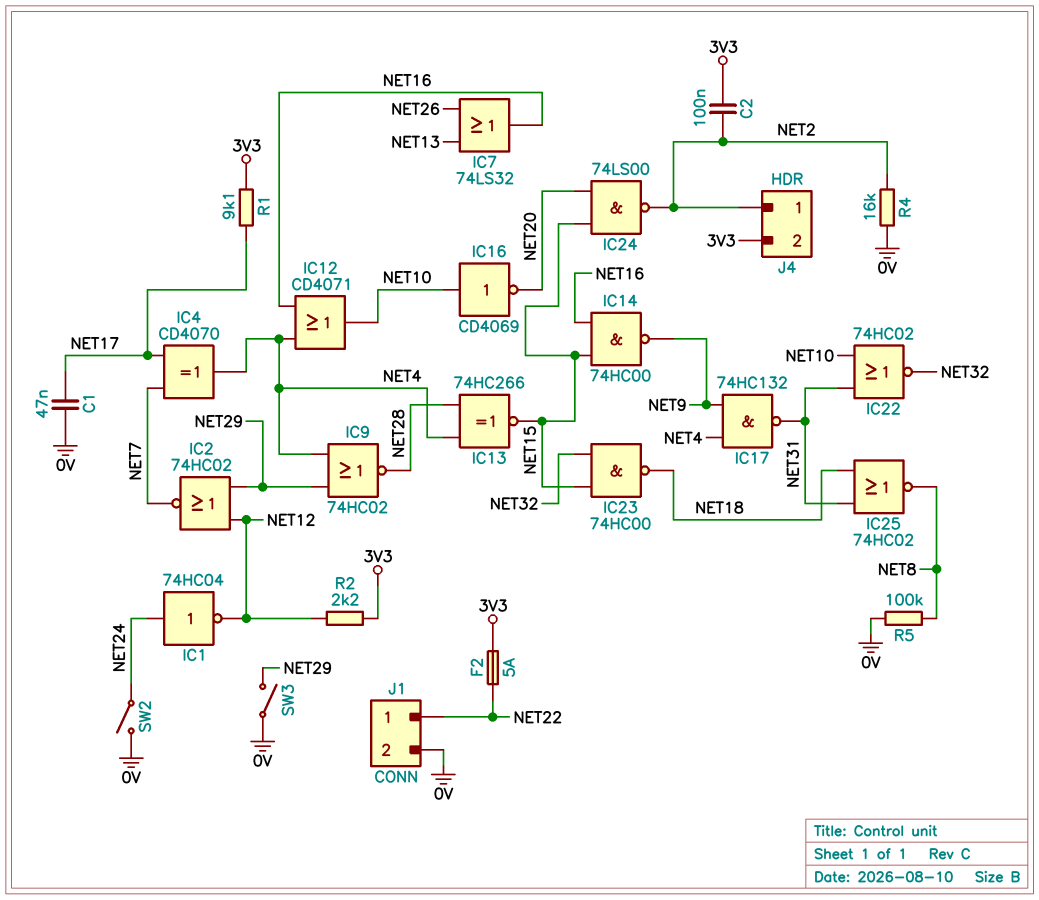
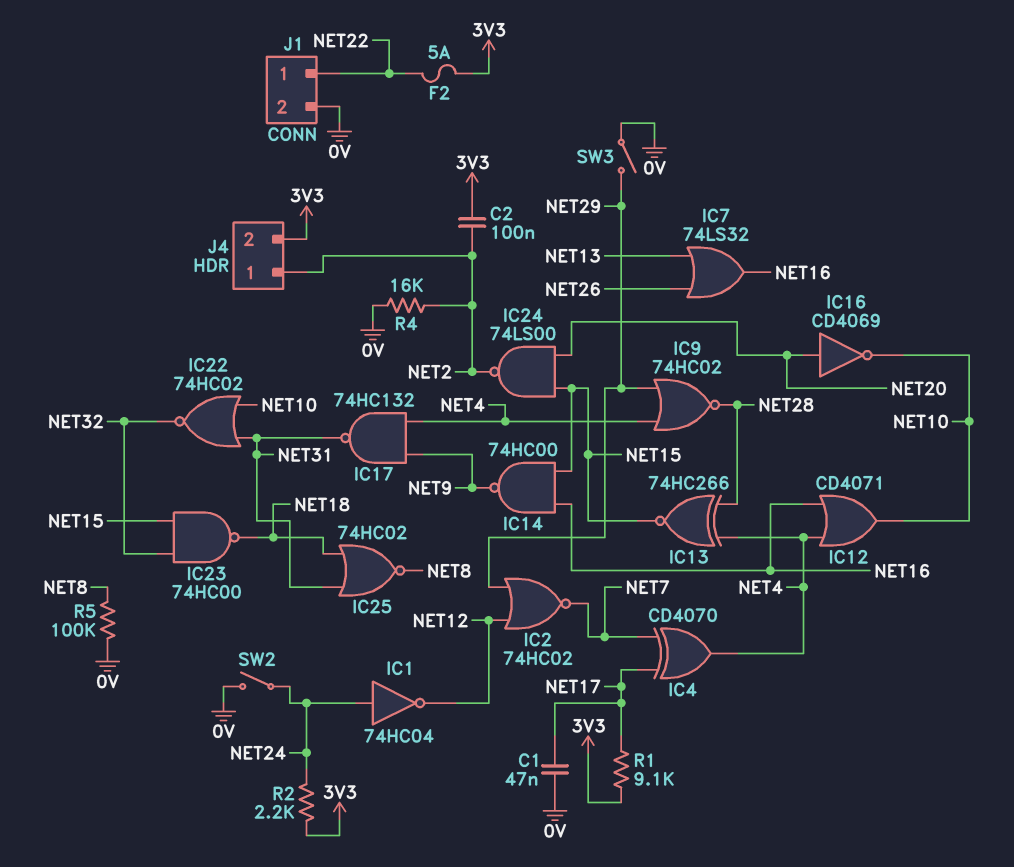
IC16: NOT CD4069 (in NET10, out NET20) -> NOT CD4069 (in NET20, out NET10)
R2: 2.2k (3V3, NET12) -> 2.2k (3V3, NET24)

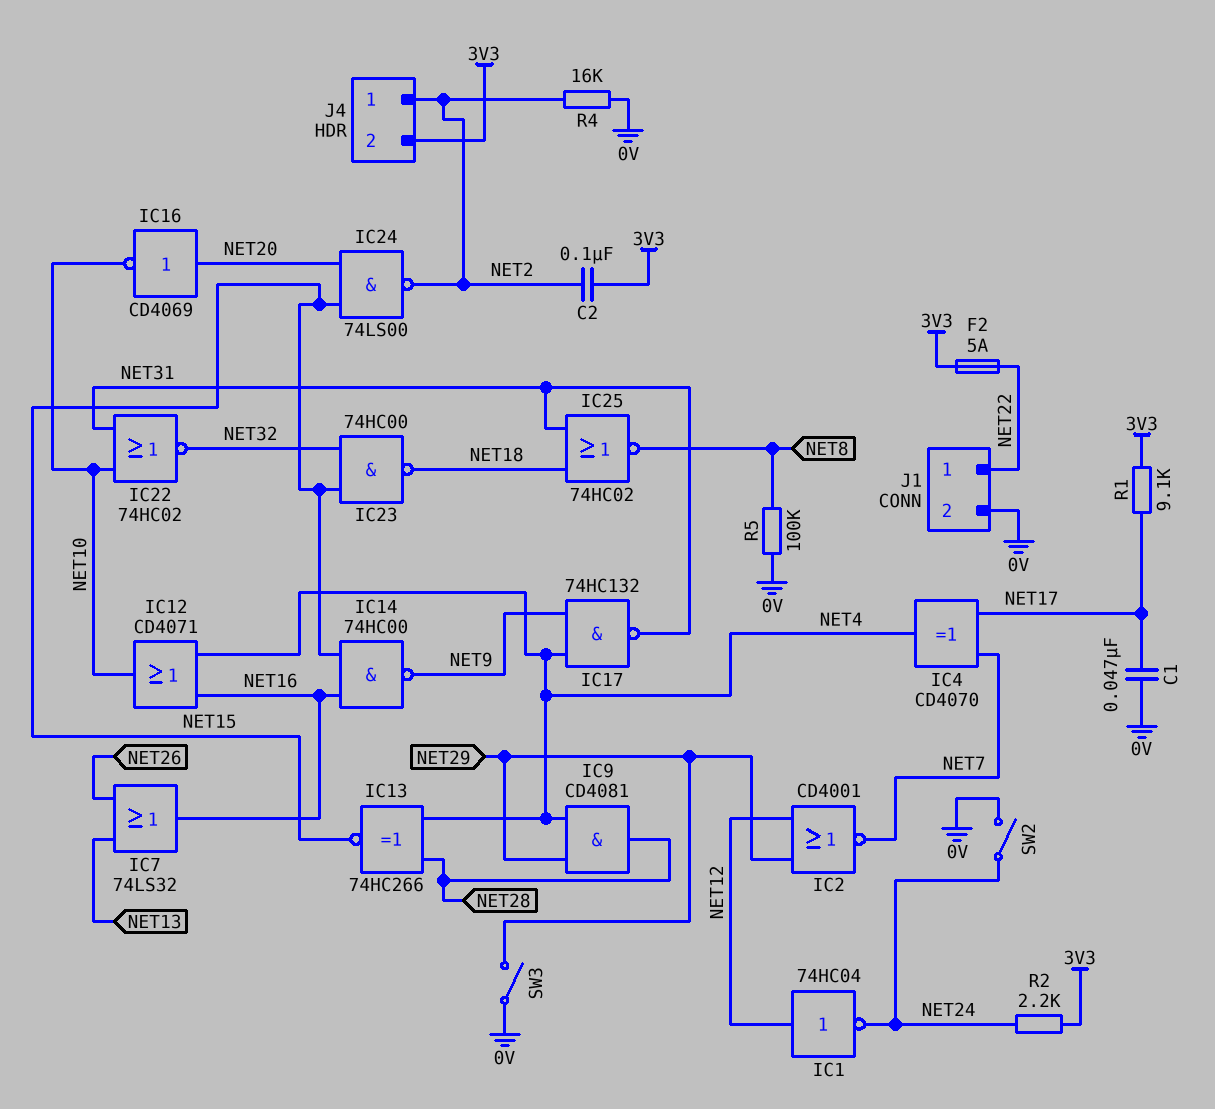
IC1: NOT 74HC04 (in NET24, out NET12) -> NOT 74HC04 (in NET12, out NET24)
IC2: NOR 74HC02 (in NET12, in NET29, out NET7) -> NOR CD4001 (in NET12, in NET29, out NET7)
IC9: NOR 74HC02 (in NET4, in NET29, out NET28) -> AND CD4081 (in NET4, in NET29, out NET28)

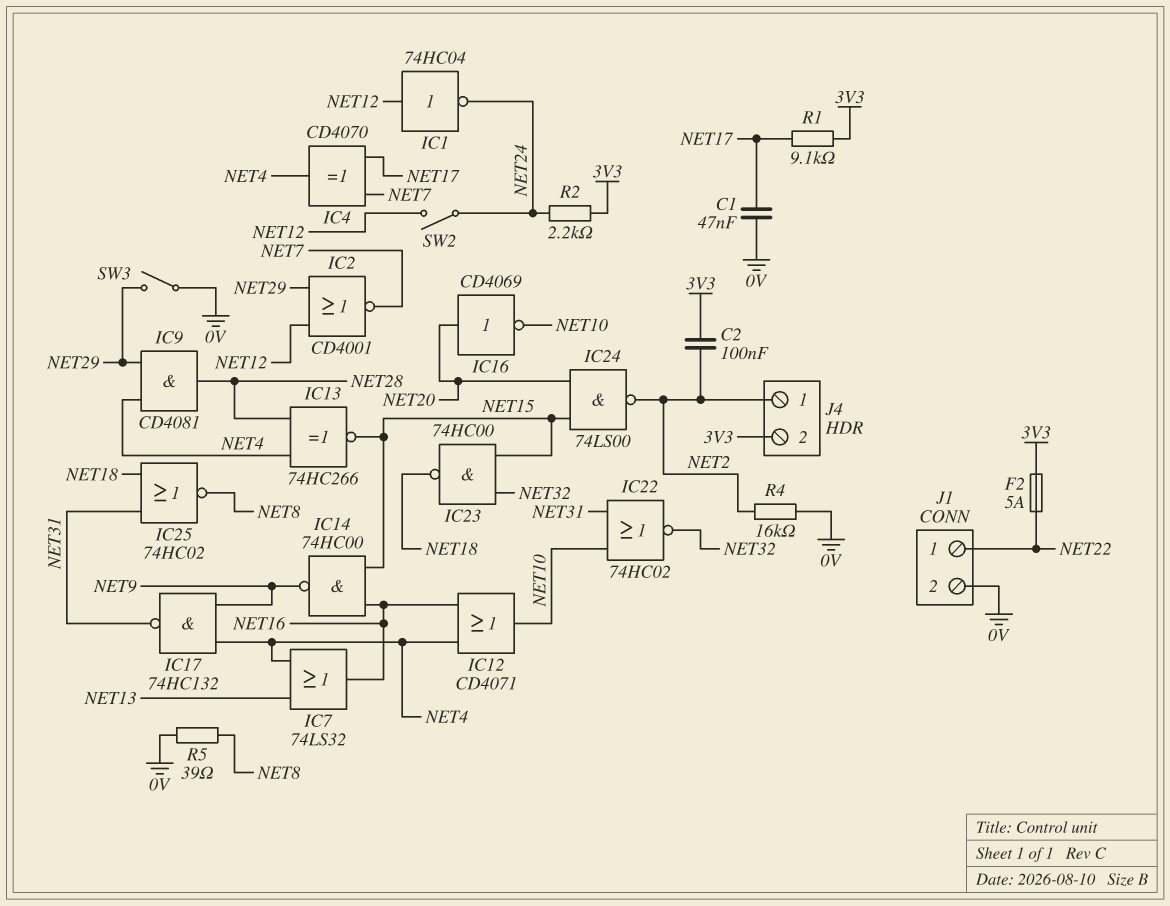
IC7: OR 74LS32 (in NET13, in NET26, out NET16) -> OR 74LS32 (in NET4, in NET13, out NET16)
R5: 100k (0V, NET8) -> 39 (0V, NET8)
SW2: switch (0V, NET24) -> switch (NET12, NET24)

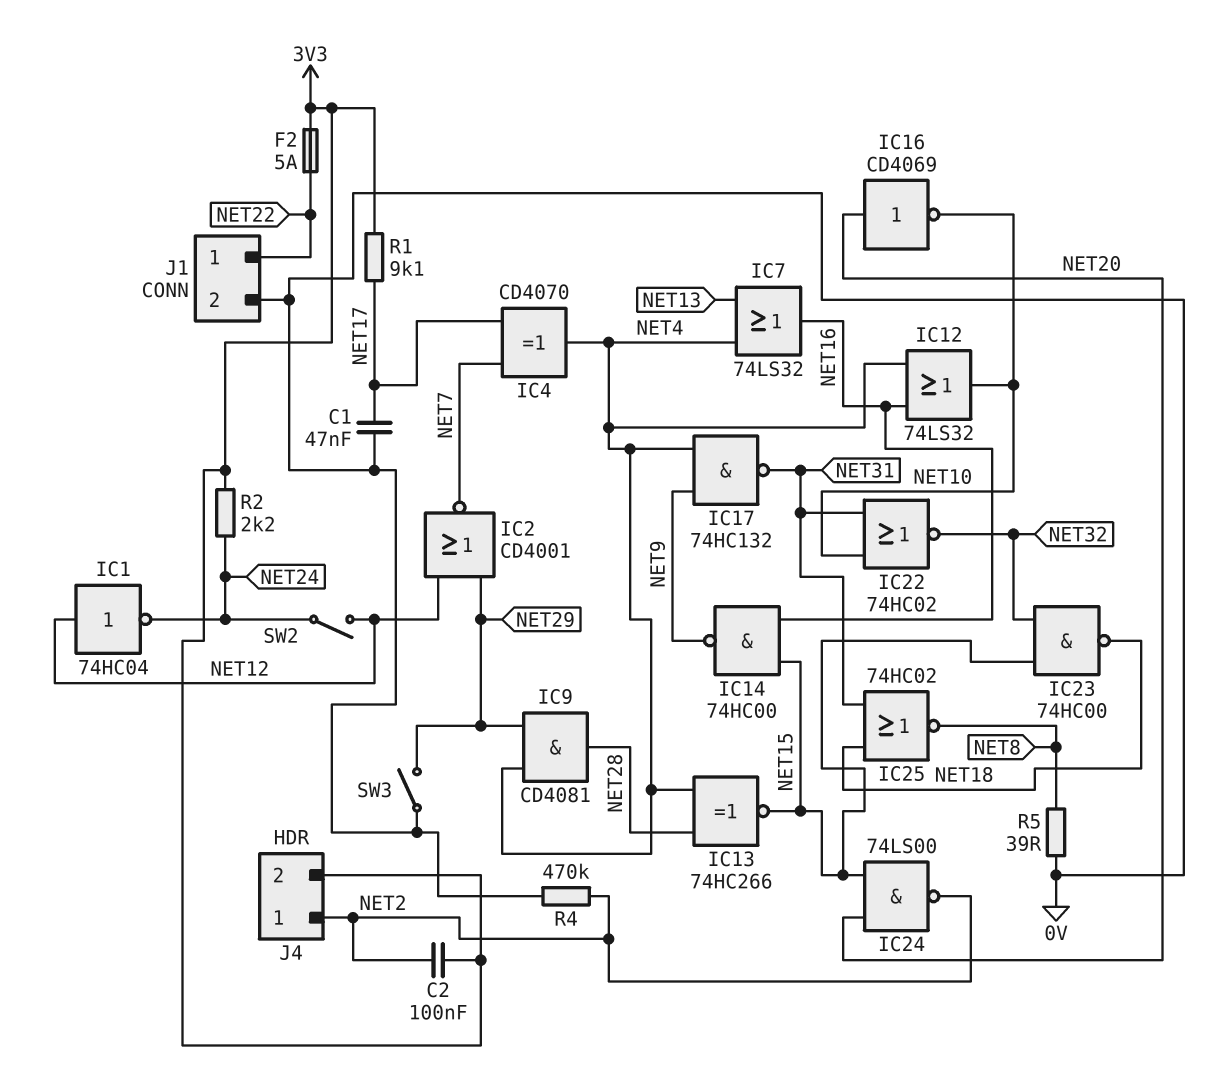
IC12: OR CD4071 (in NET4, in NET16, out NET10) -> OR 74LS32 (in NET4, in NET16, out NET10)
R4: 16k (0V, NET2) -> 470k (0V, NET2)

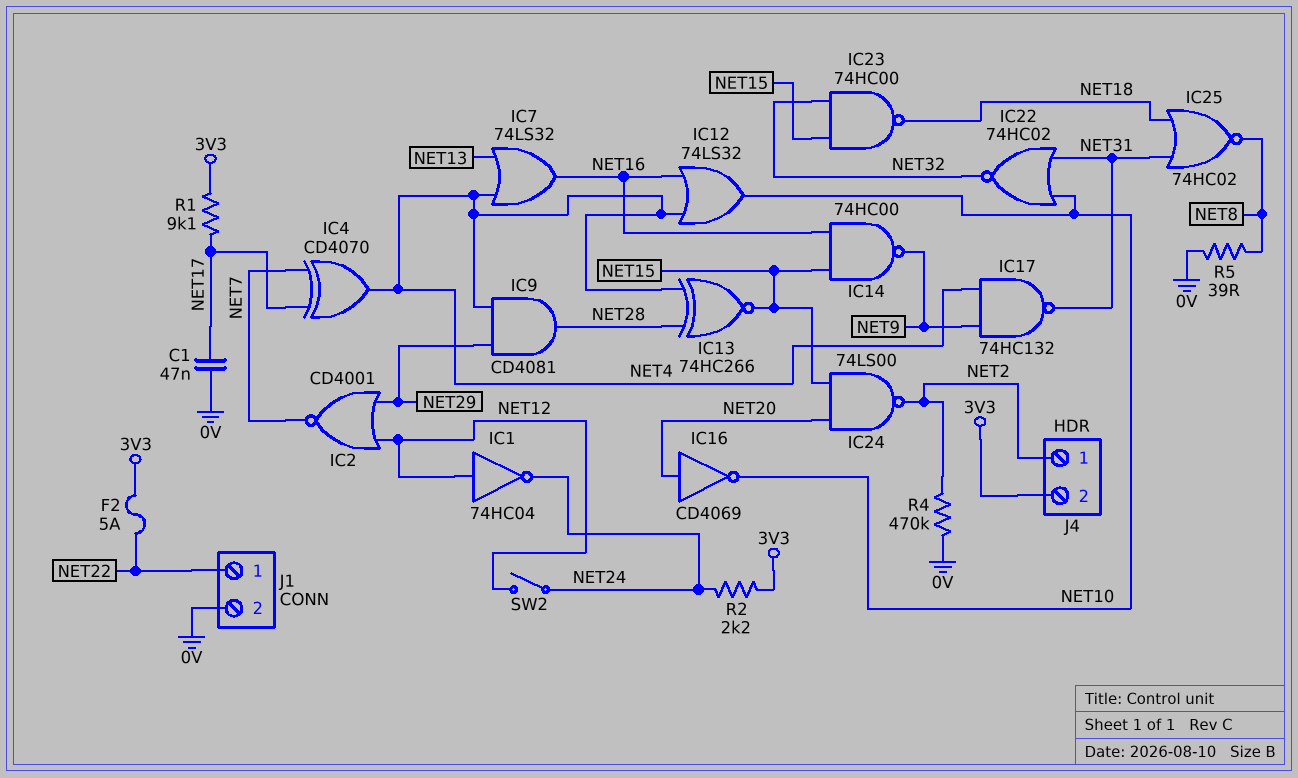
C2: 100nF (3V3, NET2) -> none
SW3: switch (0V, NET29) -> none

